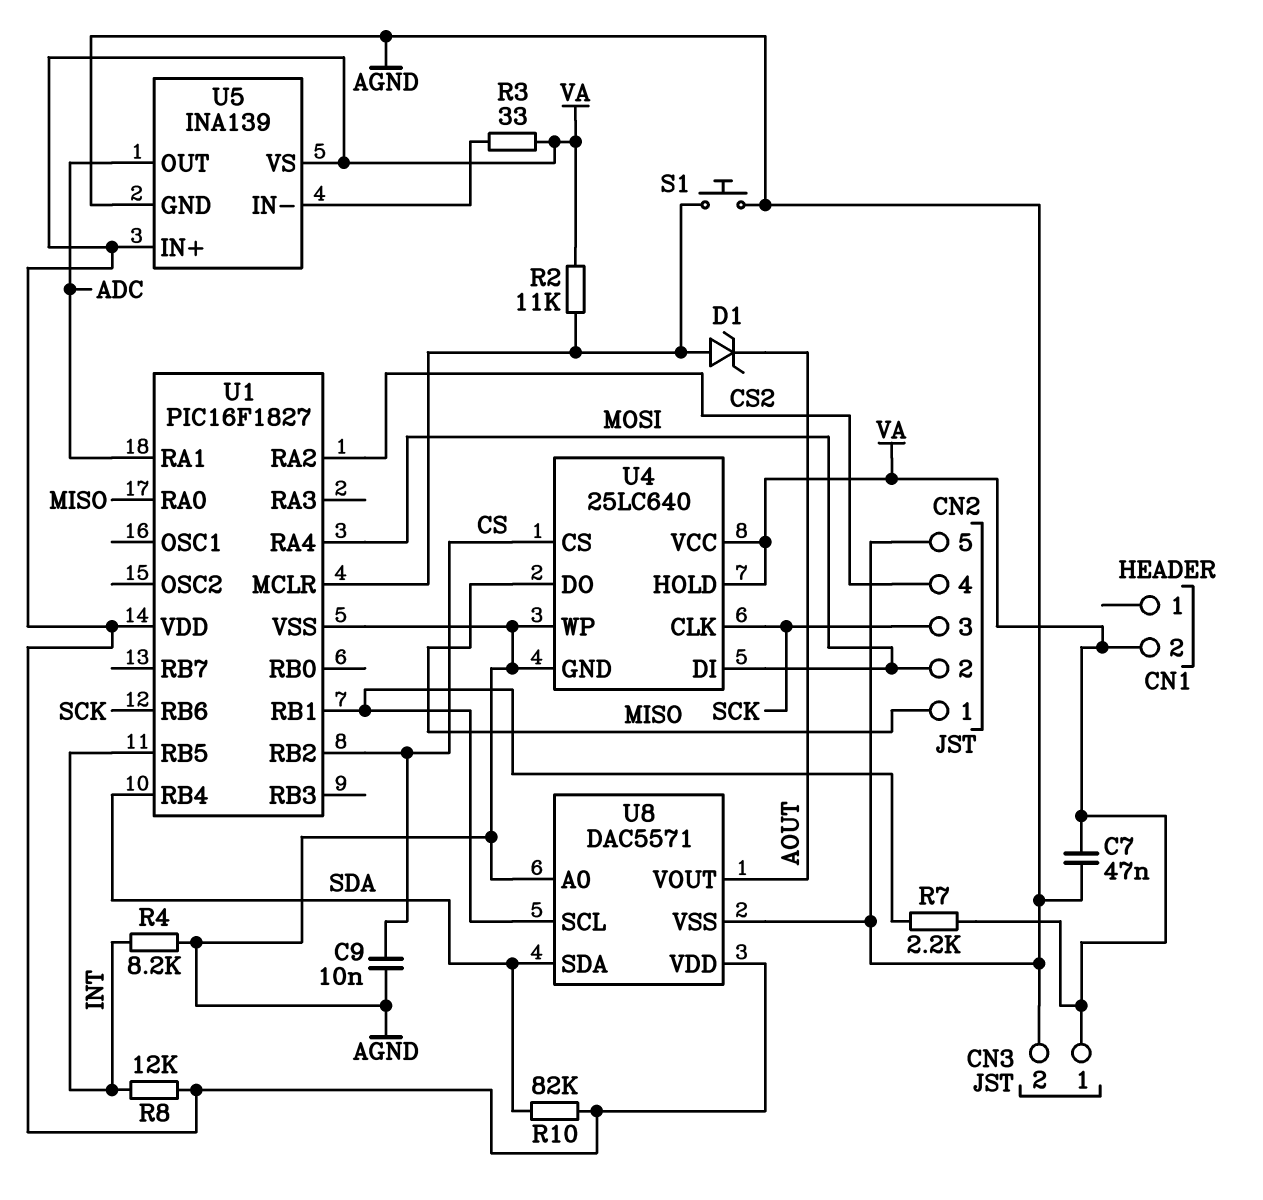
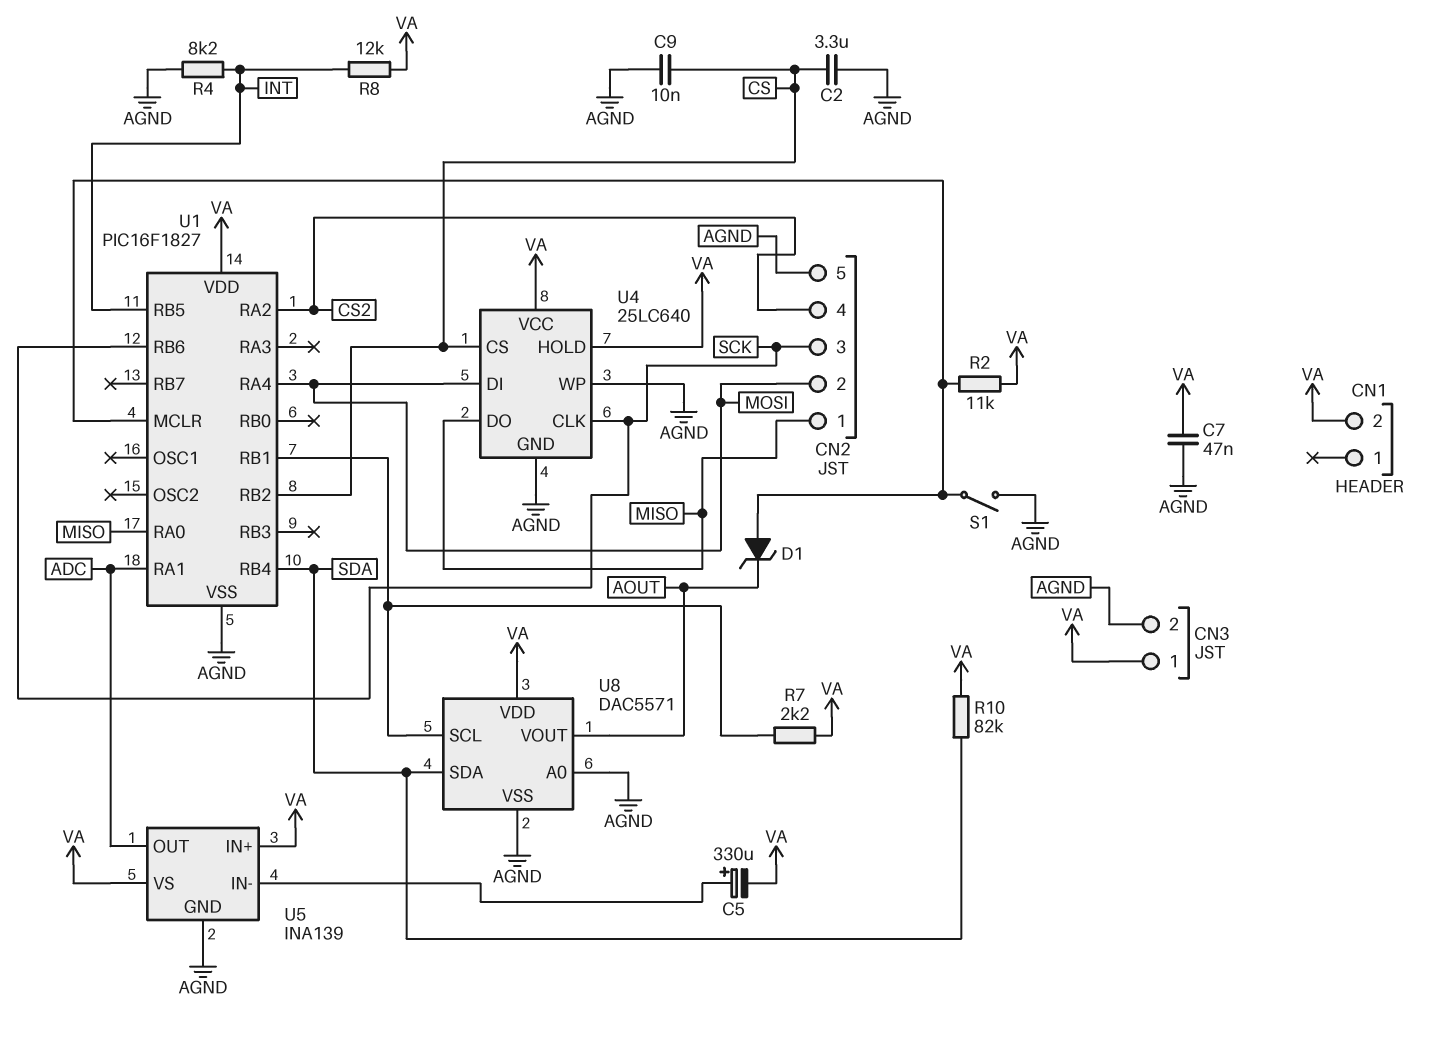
C2: none -> 3.3uF (AGND, CS)
C5: none -> 330uF (plus U5/IN-, minus VA)
R3: 33 (U5/IN-, VA) -> none
S1: button (AGND, U1/MCLR) -> switch (AGND, U1/MCLR)

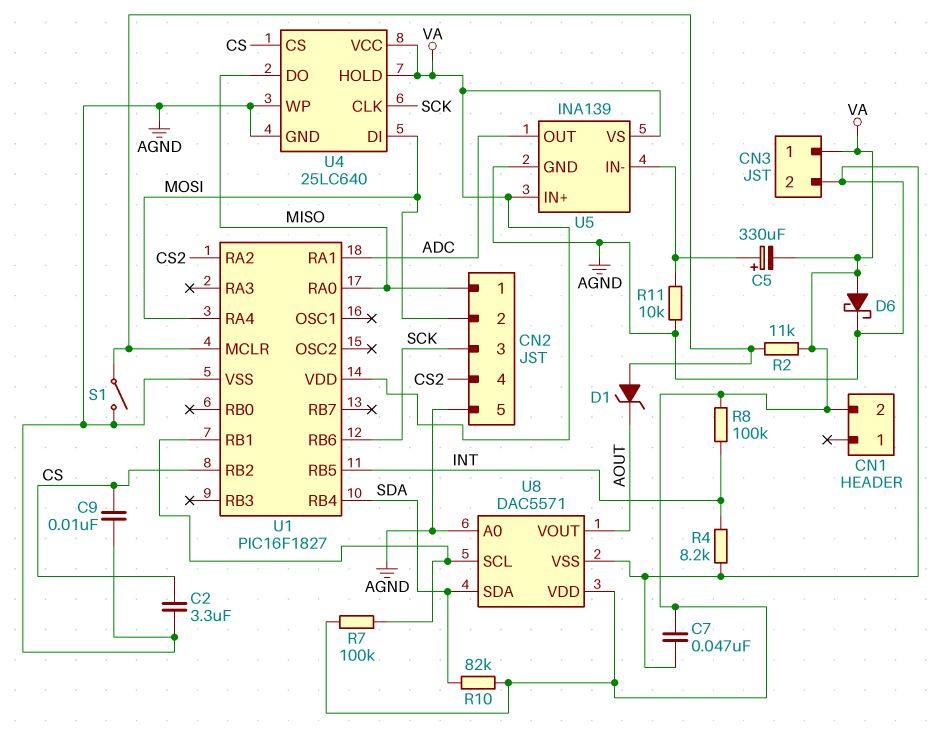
D6: none -> schottky (A VA, K AGND)
R7: 2.2k (U1/RB1, VA) -> 100k (U1/RB1, VA)
R8: 12k (INT, VA) -> 100k (INT, VA)
R11: none -> 10k (AGND, U5/IN-)

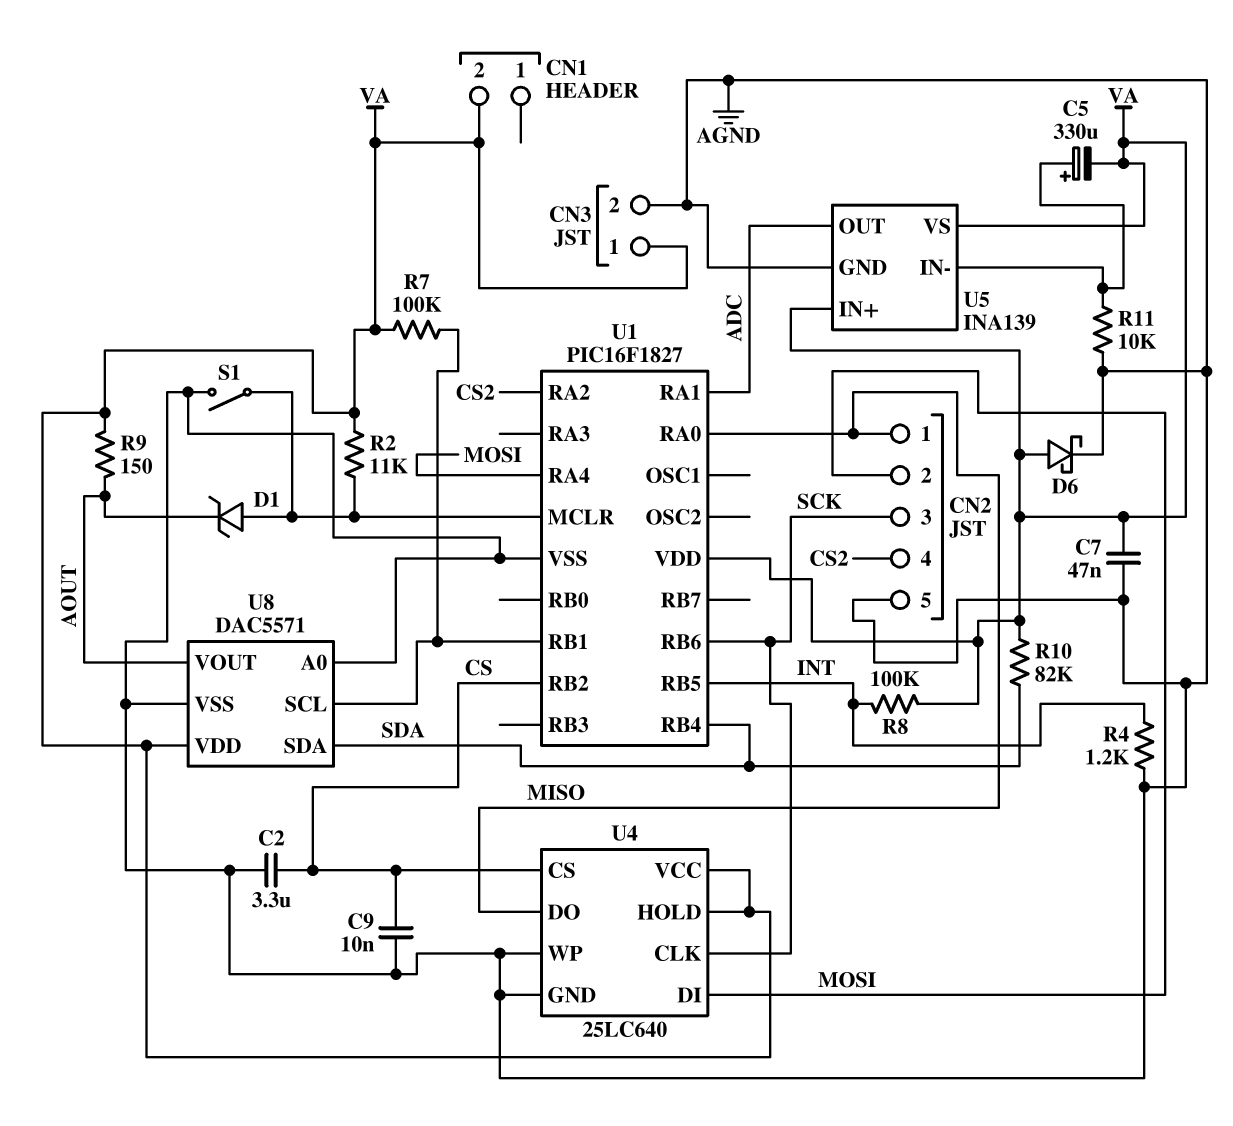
R4: 8.2k (AGND, INT) -> 1.2k (AGND, INT)
R9: none -> 150 (AOUT, VA)

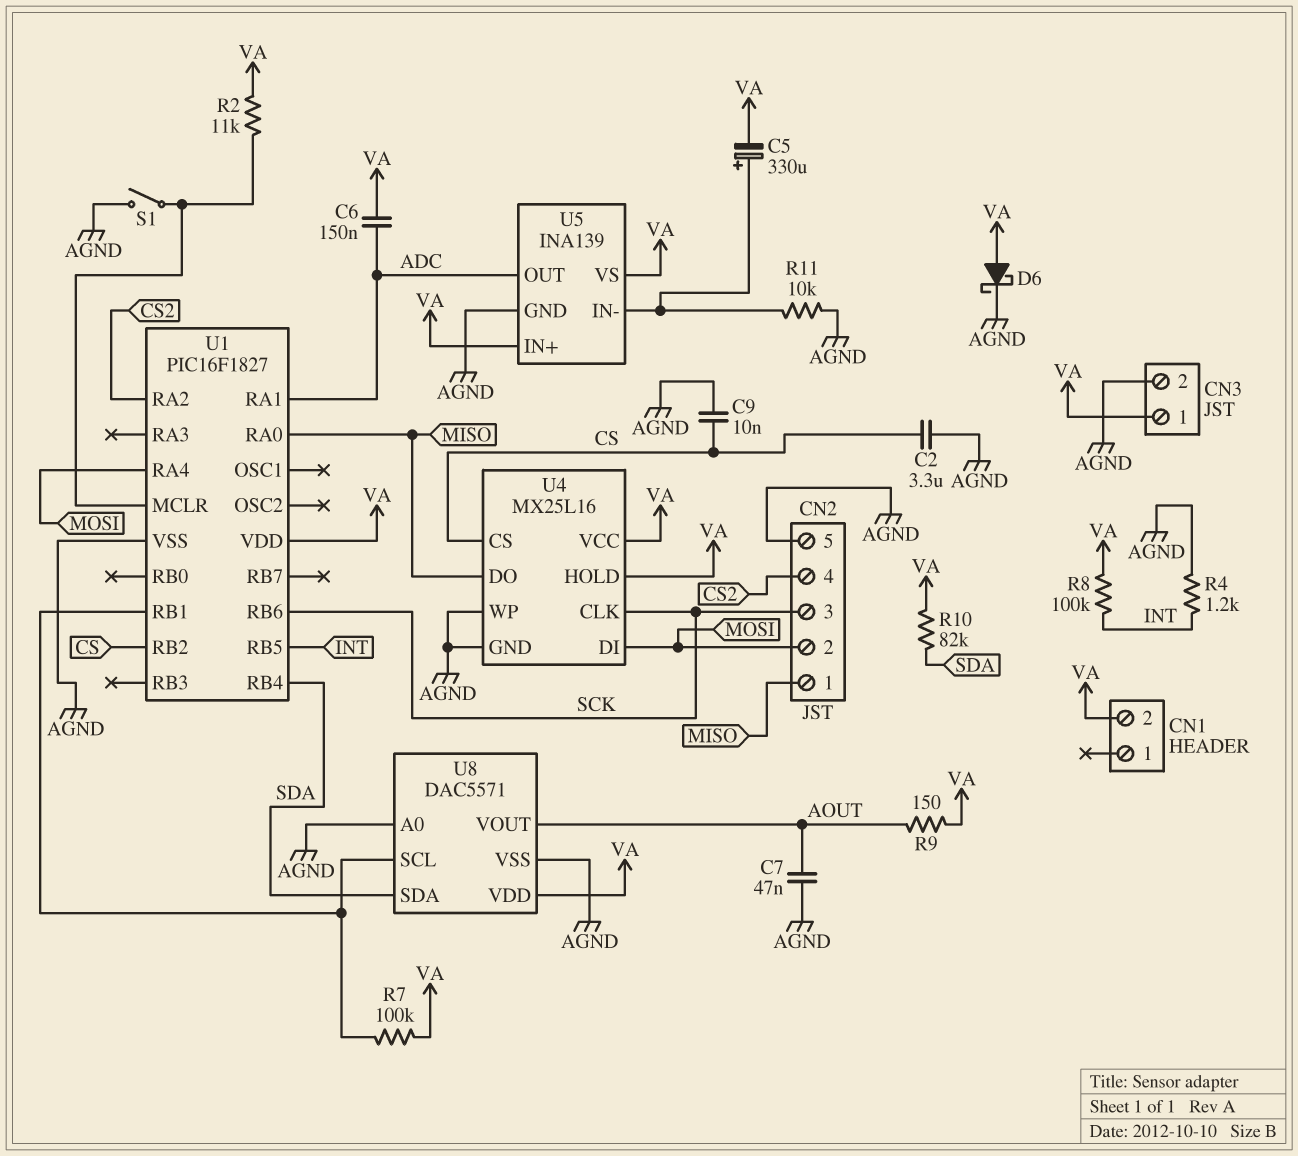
C6: none -> 150nF (ADC, VA)
C7: 47nF (AGND, VA) -> 47nF (AGND, AOUT)
D1: zener (A U1/MCLR, K AOUT) -> none
U4: 25LC640 -> MX25L16

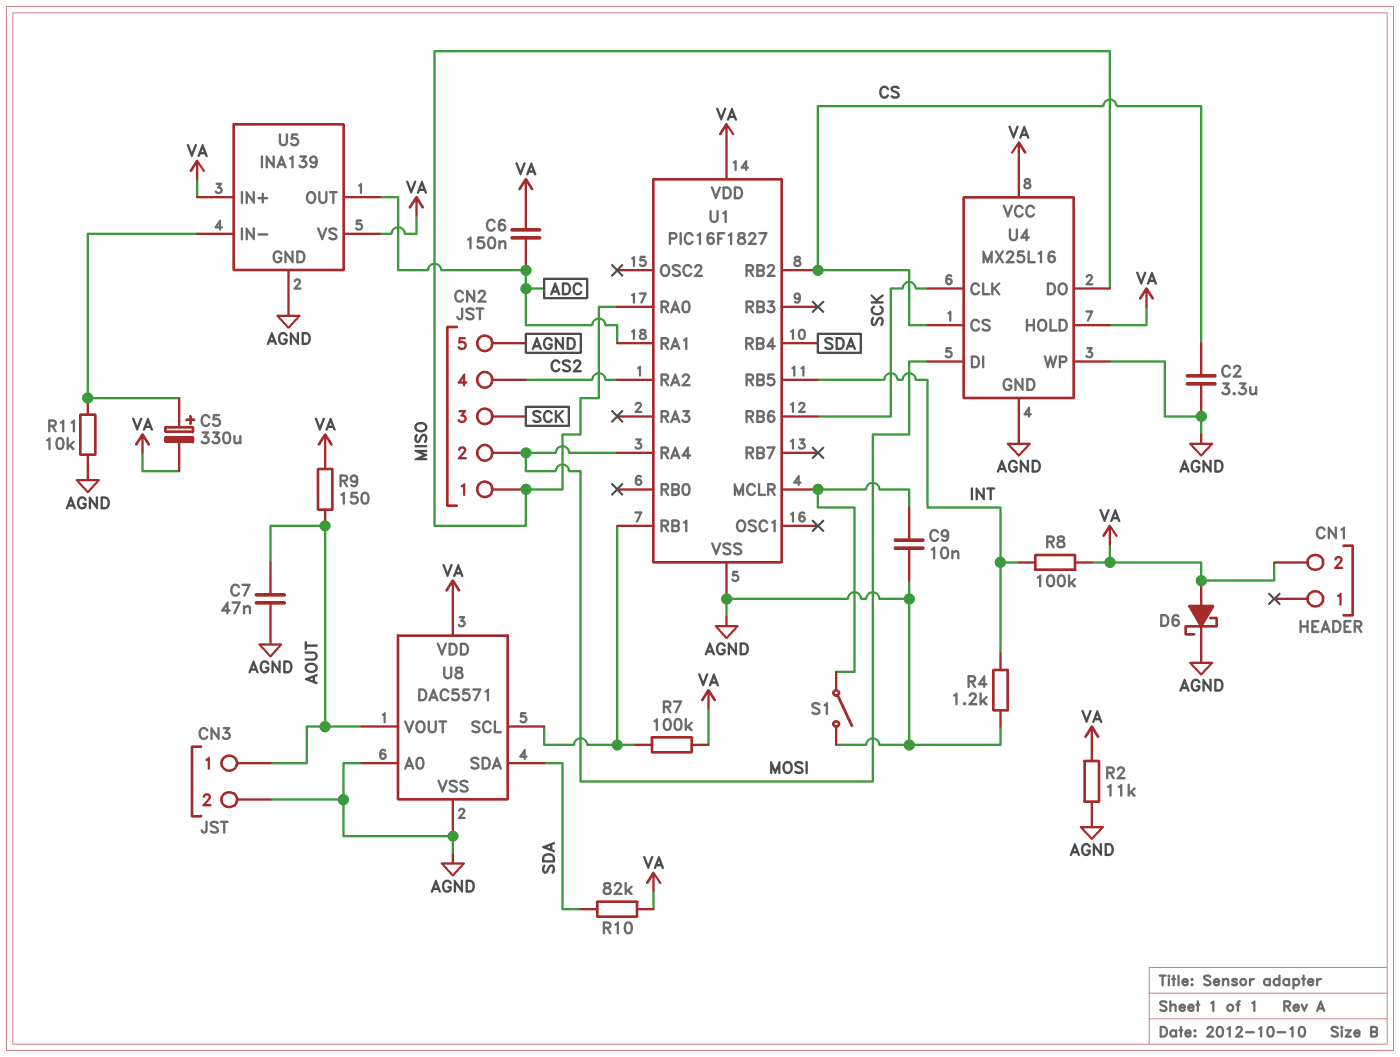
C9: 10nF (AGND, CS) -> 10nF (AGND, U1/MCLR)
CN3 pin 1: VA -> AOUT
R2: 11k (U1/MCLR, VA) -> 11k (AGND, VA)

